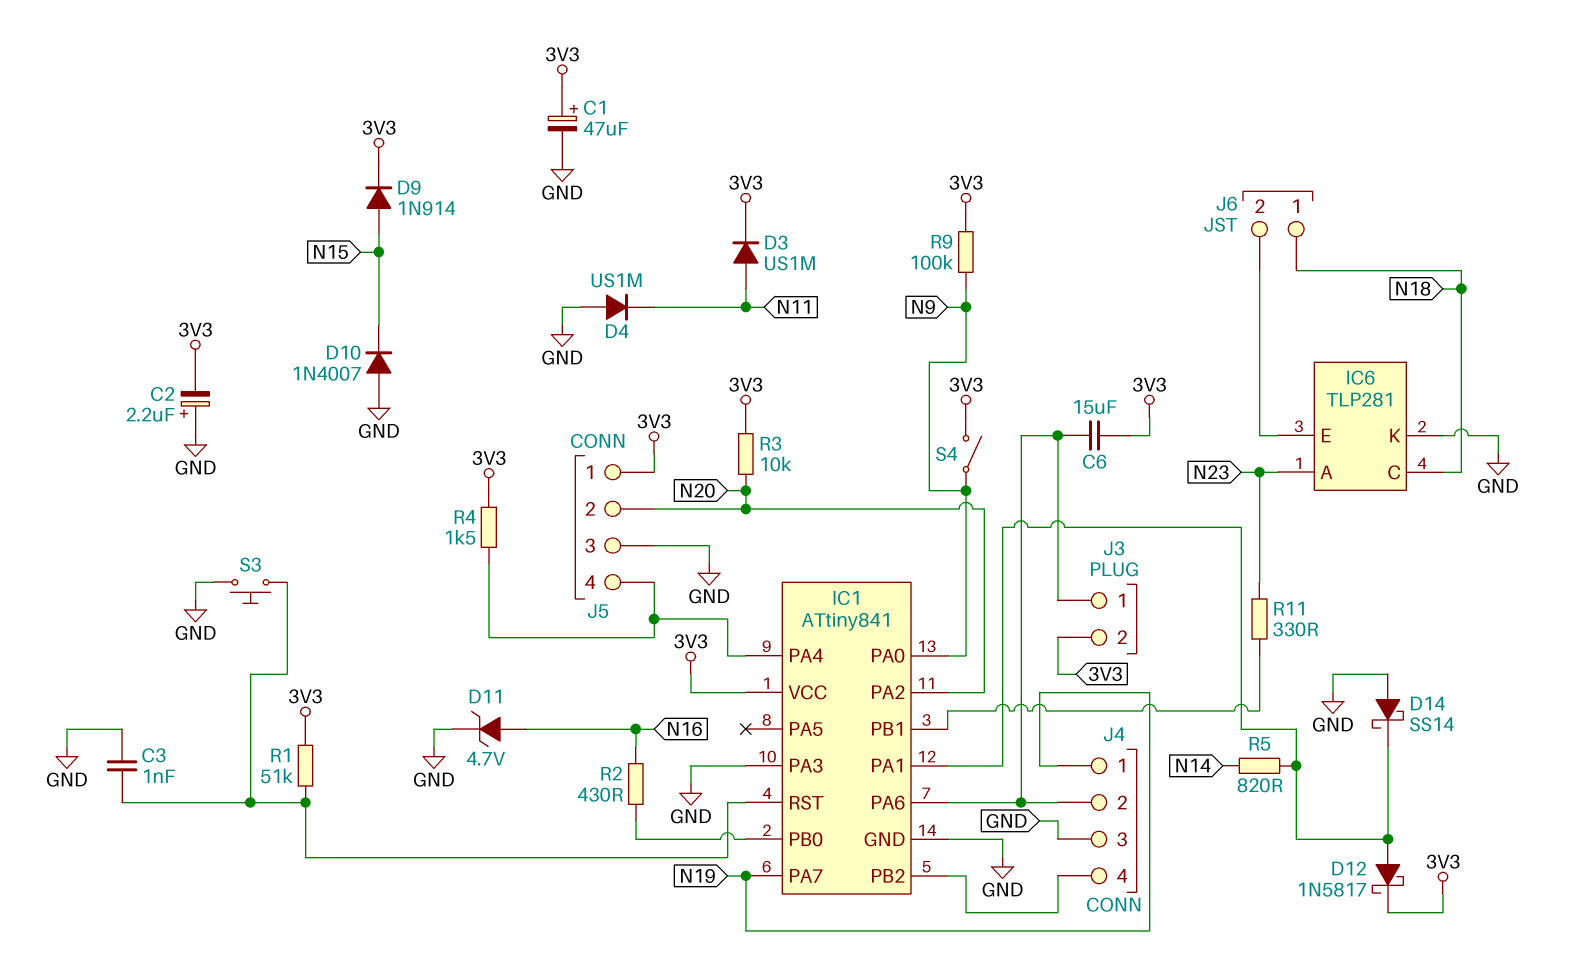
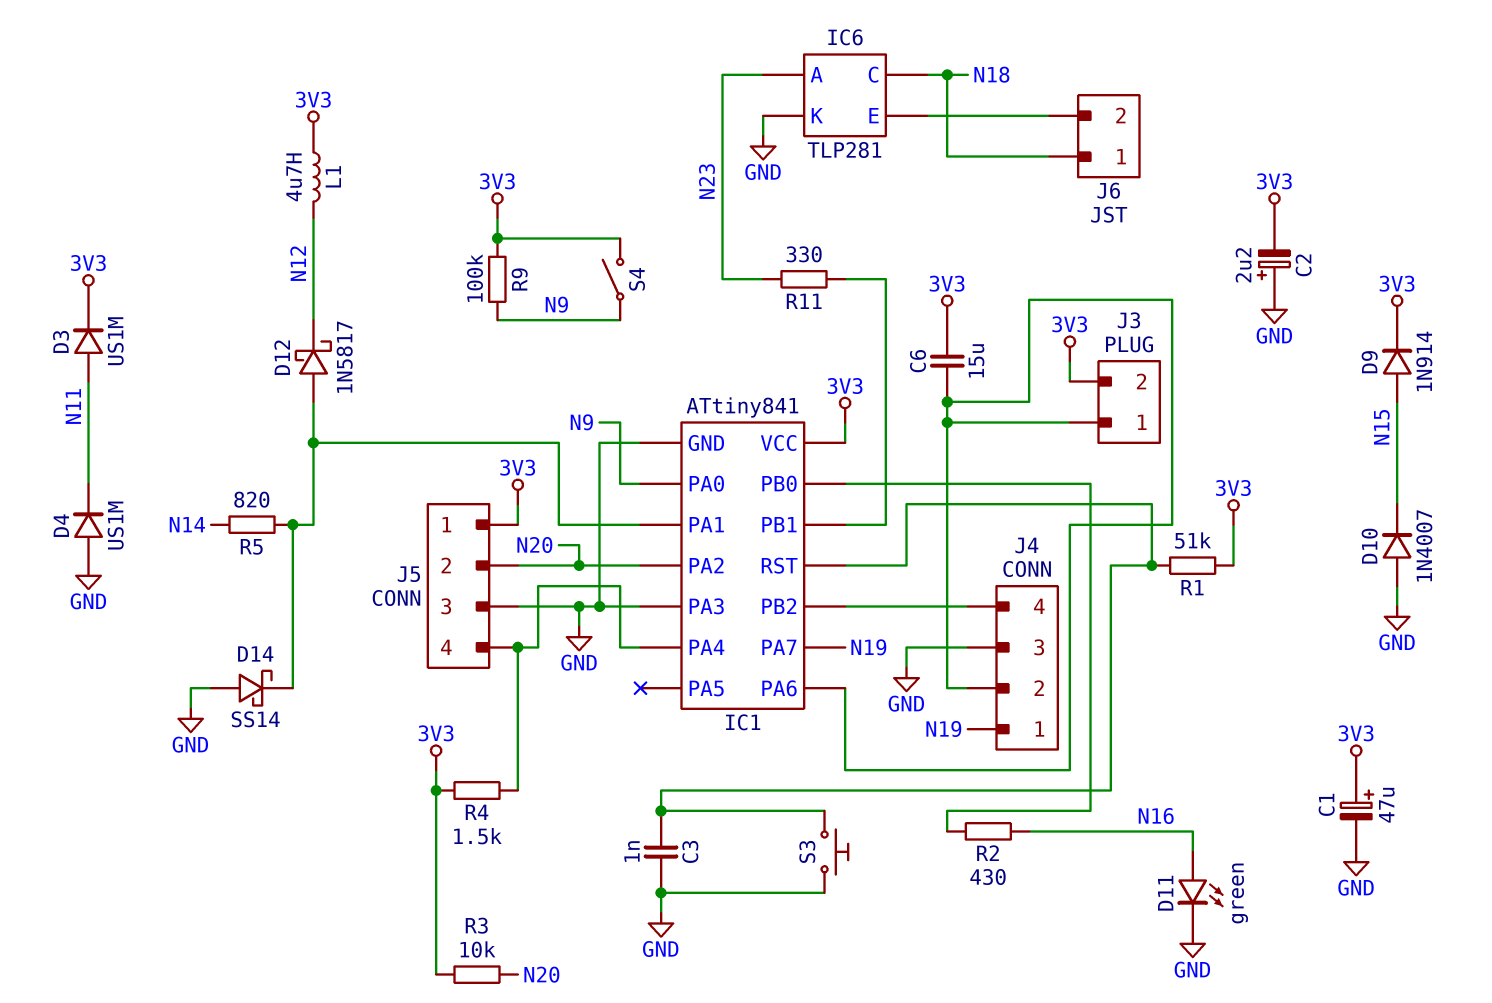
D11: zener 4.7V (A N16, K GND) -> LED green (A N16, K GND)
D12: schottky 1N5817 (A IC1/PA1, K 3V3) -> schottky 1N5817 (A IC1/PA1, K N12)
L1: none -> 4.7uH (3V3, N12)

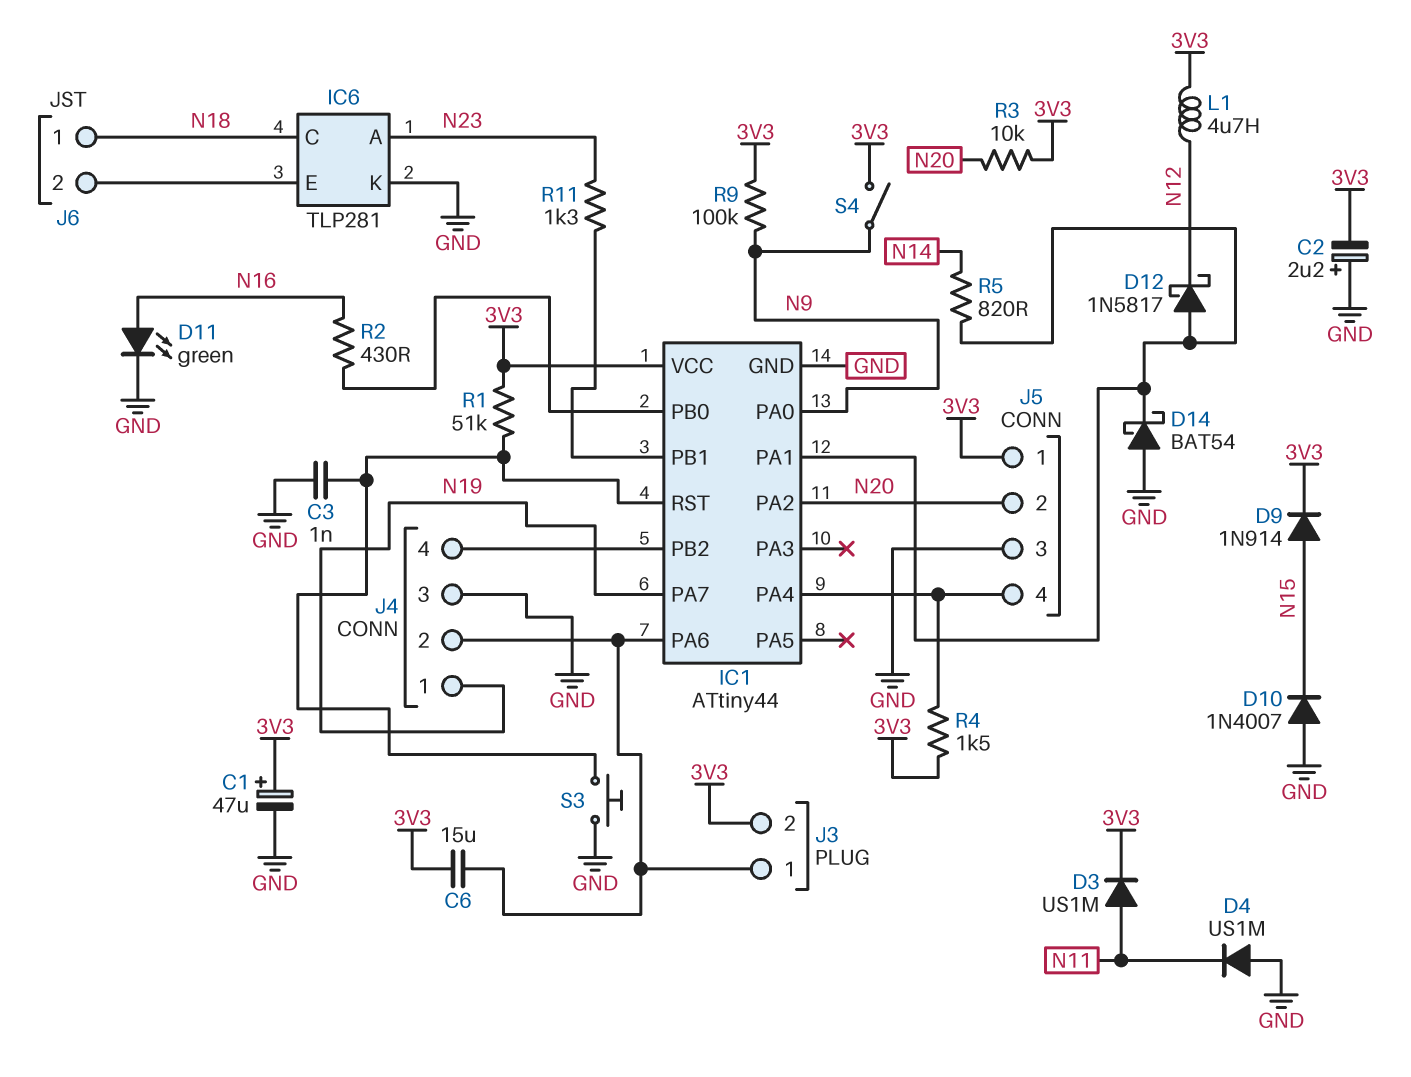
D14: schottky SS14 (A GND, K IC1/PA1) -> schottky BAT54 (A GND, K IC1/PA1)
IC1: ATtiny841 -> ATtiny44
IC1 pin PA3: GND -> none
R11: 330 (IC1/PB1, N23) -> 1.3k (IC1/PB1, N23)

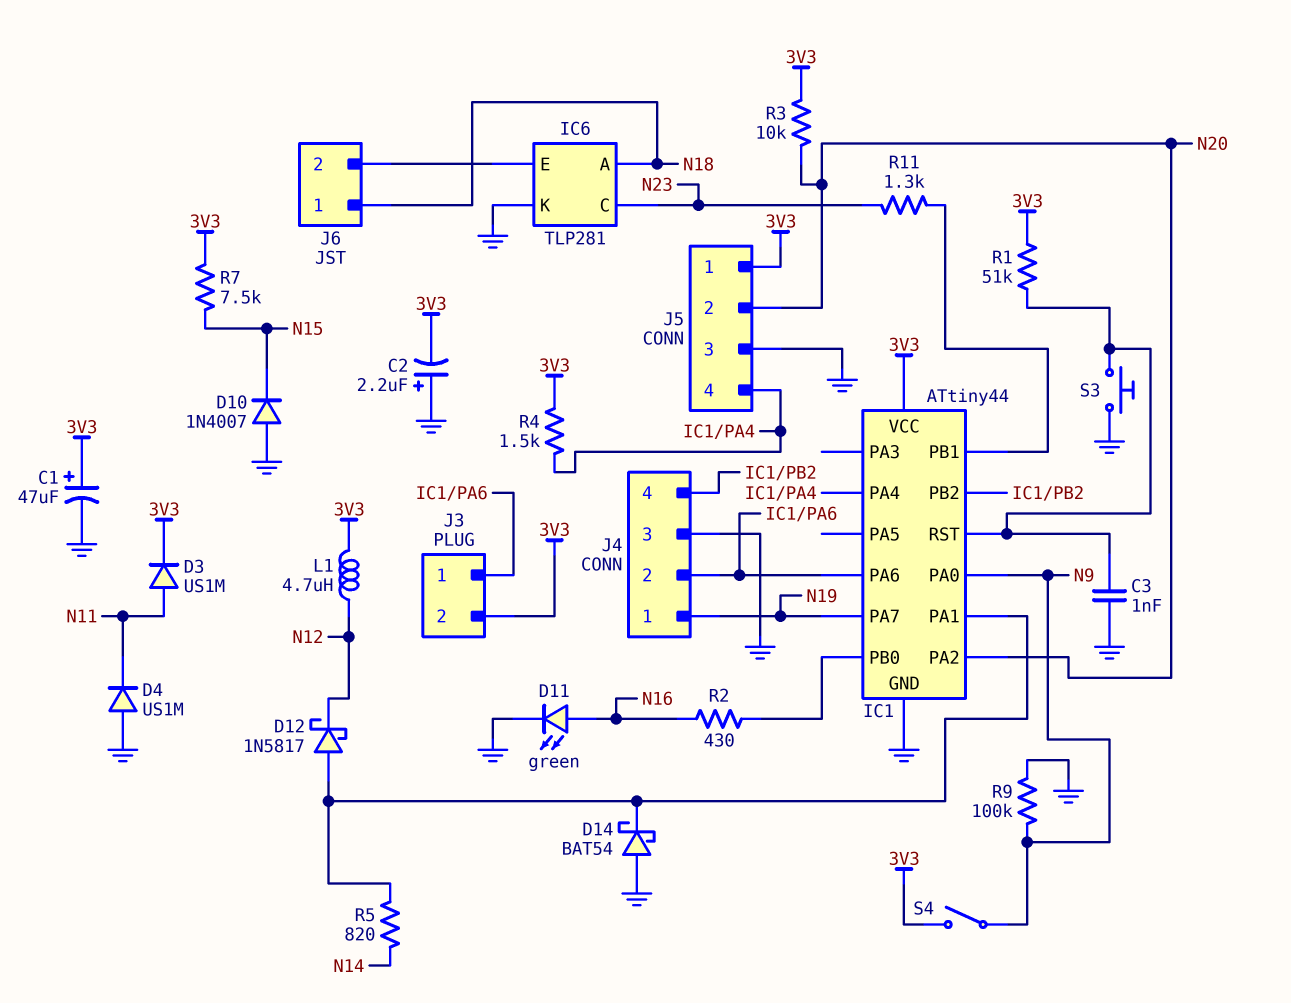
C6: 15uF (3V3, IC1/PA6) -> none
D9: diode 1N914 (A N15, K 3V3) -> none
IC6 pin A: N23 -> N18
IC6 pin C: N18 -> N23
R7: none -> 7.5k (3V3, N15)
R9: 100k (3V3, N9) -> 100k (GND, N9)

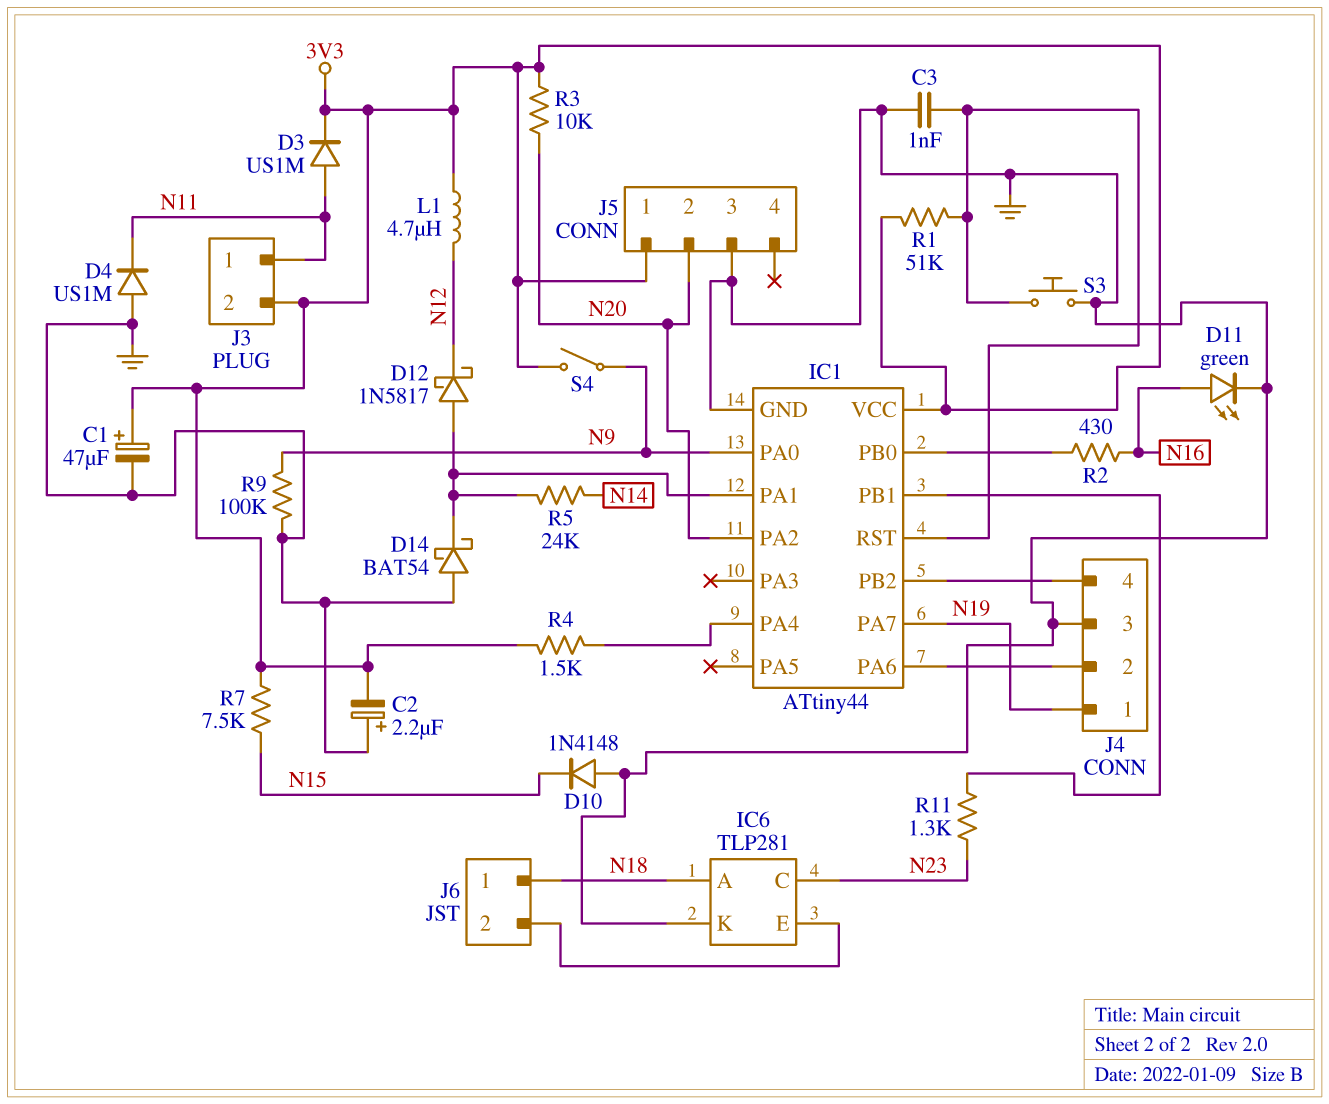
D10: diode 1N4007 (A GND, K N15) -> diode 1N4148 (A GND, K N15)
J3 pin 1: IC1/PA6 -> N11
J5 pin 4: IC1/PA4 -> none
R5: 820 (IC1/PA1, N14) -> 24k (IC1/PA1, N14)

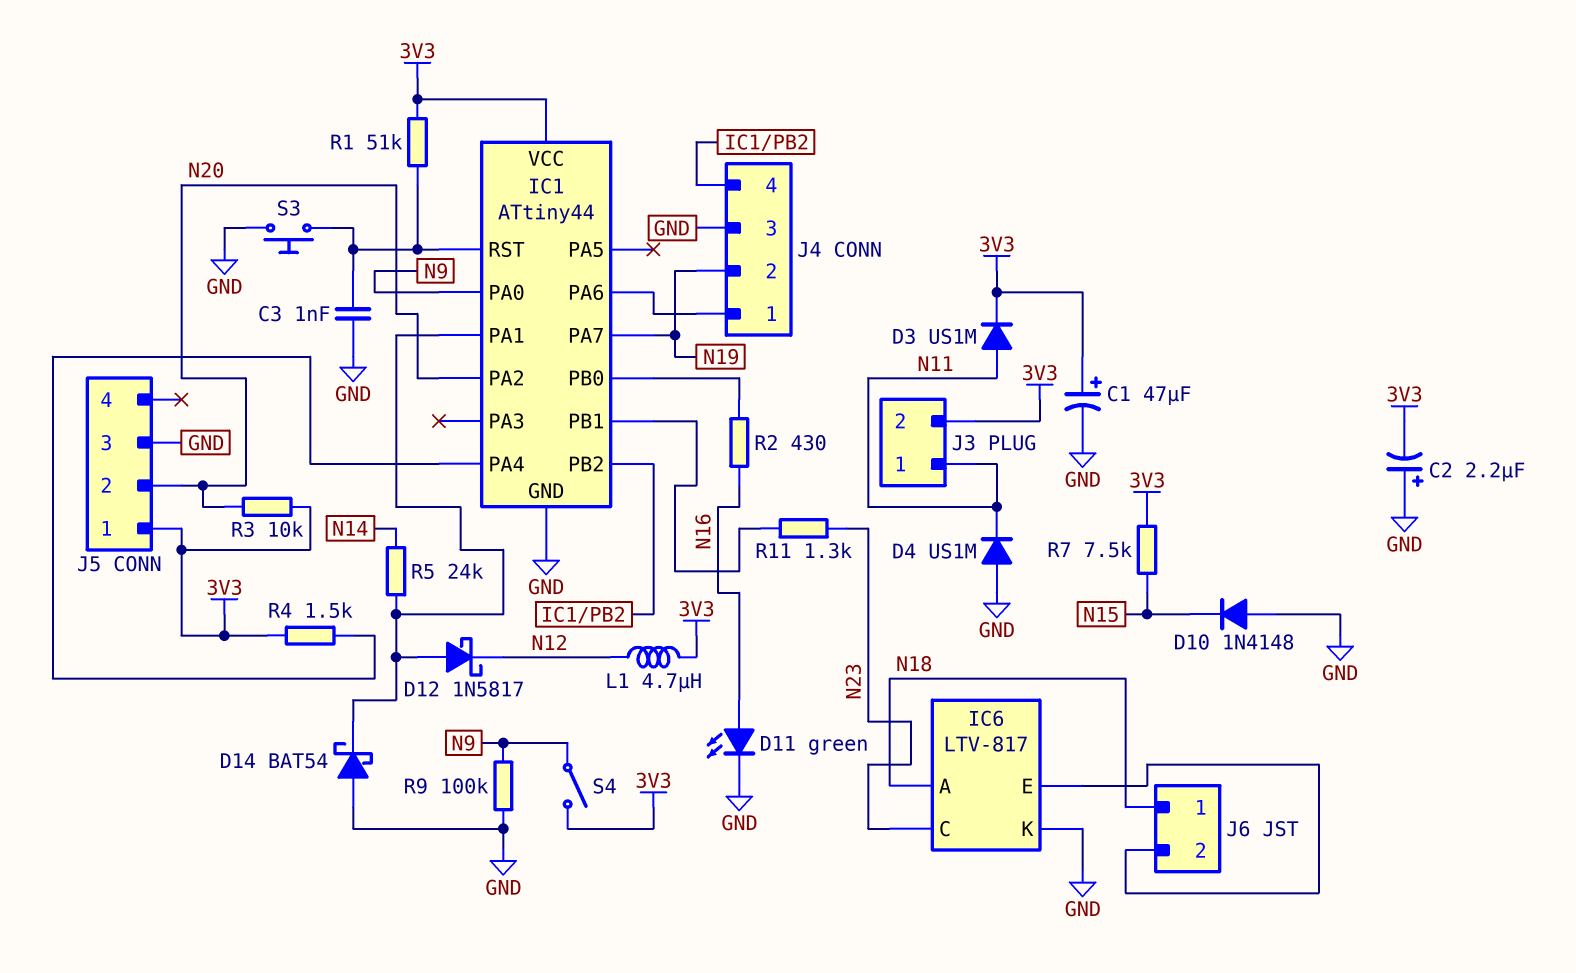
IC6: TLP281 -> LTV-817
J4 pin 1: N19 -> IC1/PA6
J4 pin 2: IC1/PA6 -> N19

